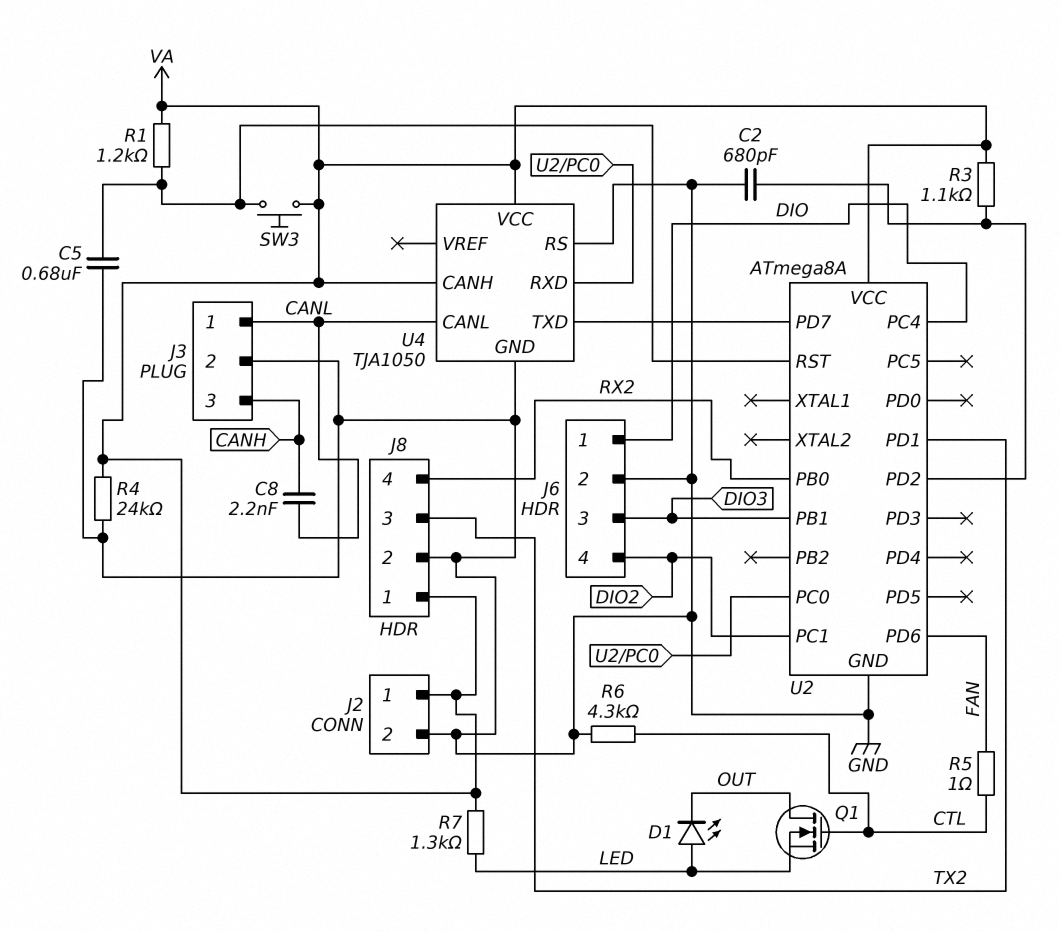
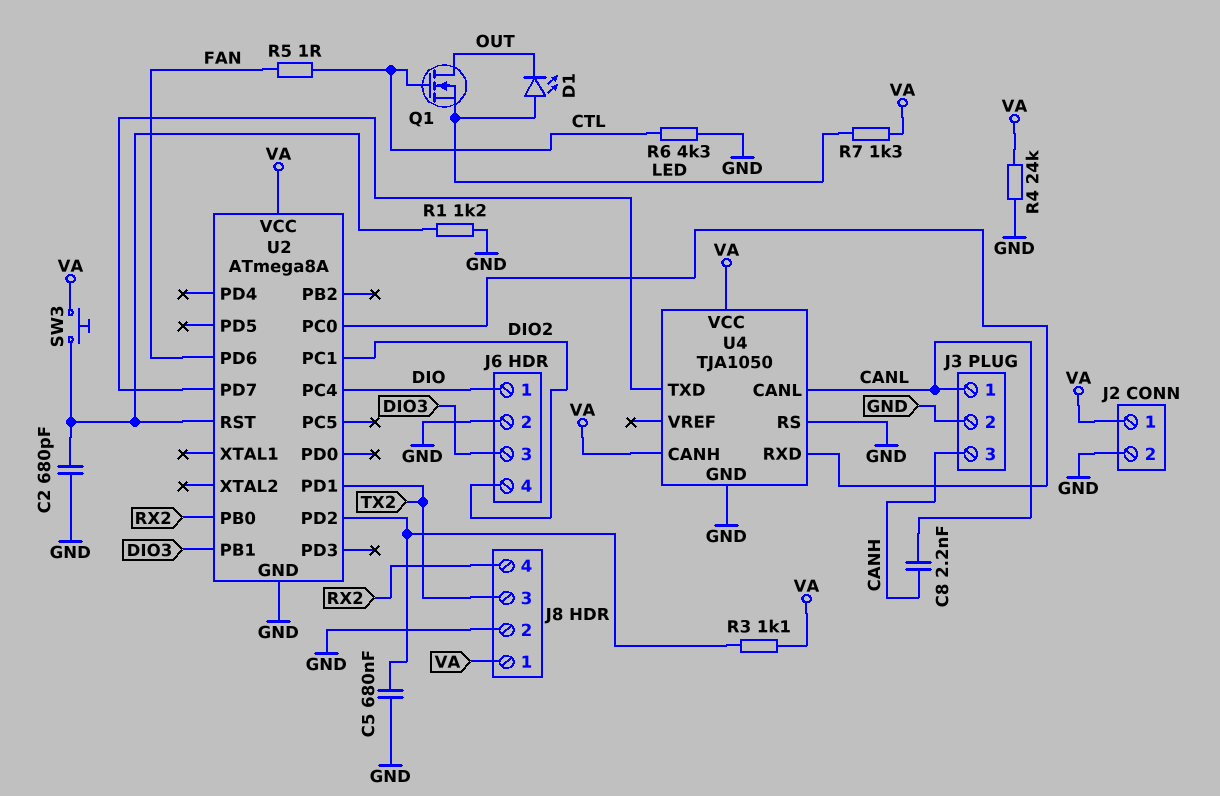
C2: 680pF (GND, U2/PD2) -> 680pF (GND, U2/RST)
C5: 680nF (GND, U2/RST) -> 680nF (GND, U2/PD2)
R1: 1.2k (U2/RST, VA) -> 1.2k (GND, U2/RST)

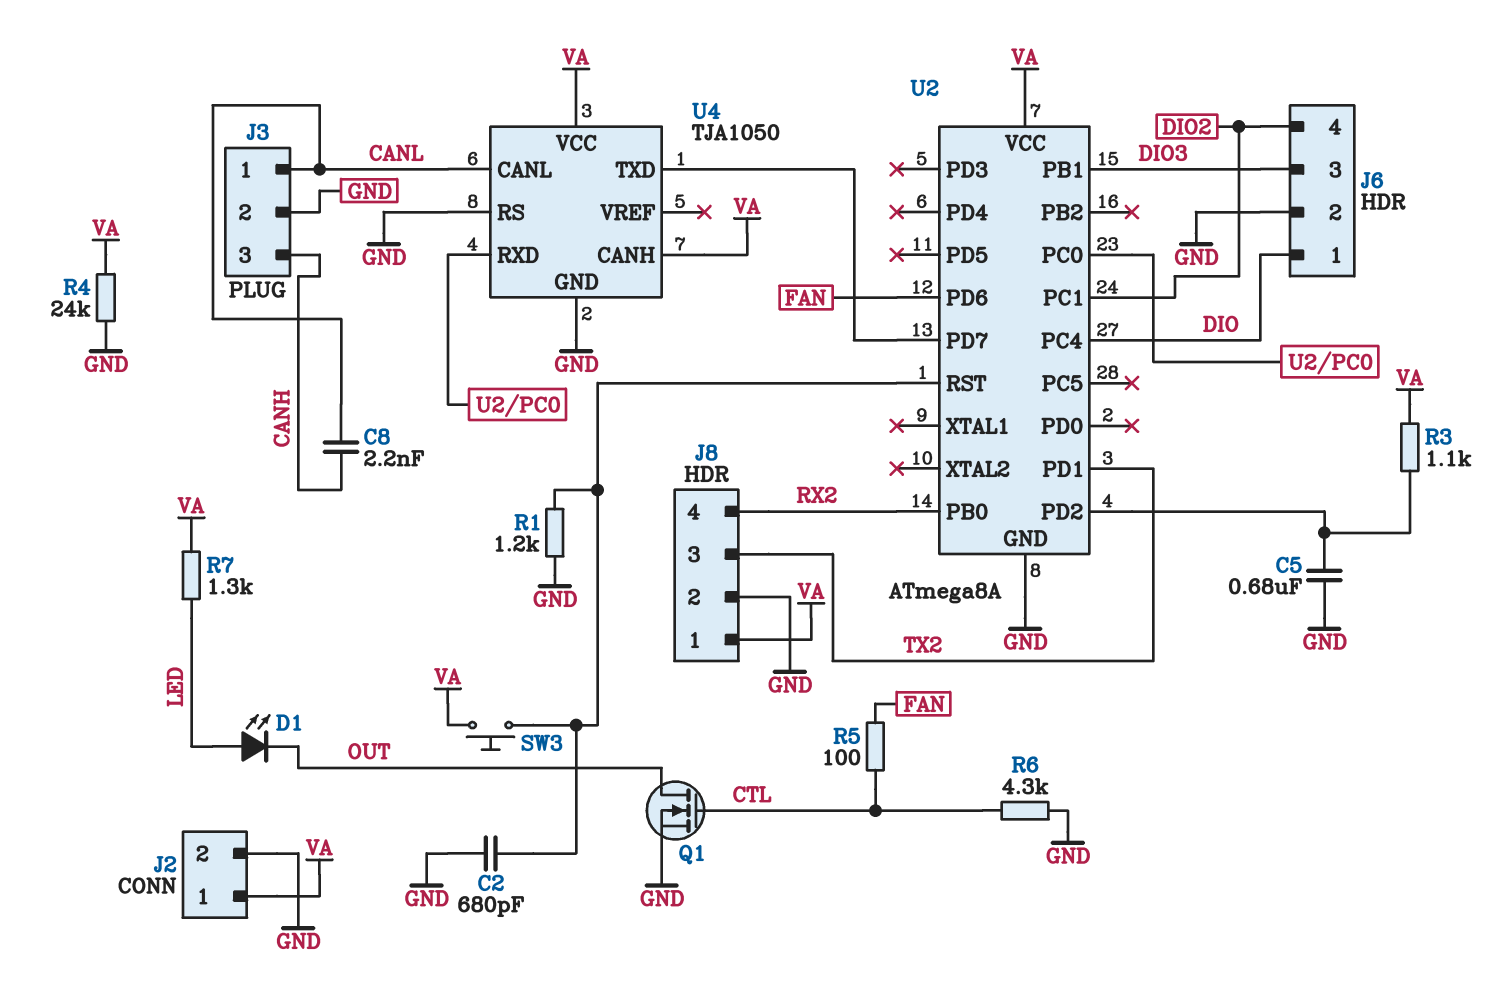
Q1: NMOS (G CTL, D OUT, S LED) -> NMOS (G CTL, D OUT, S GND)
R5: 1 (CTL, FAN) -> 100 (CTL, FAN)

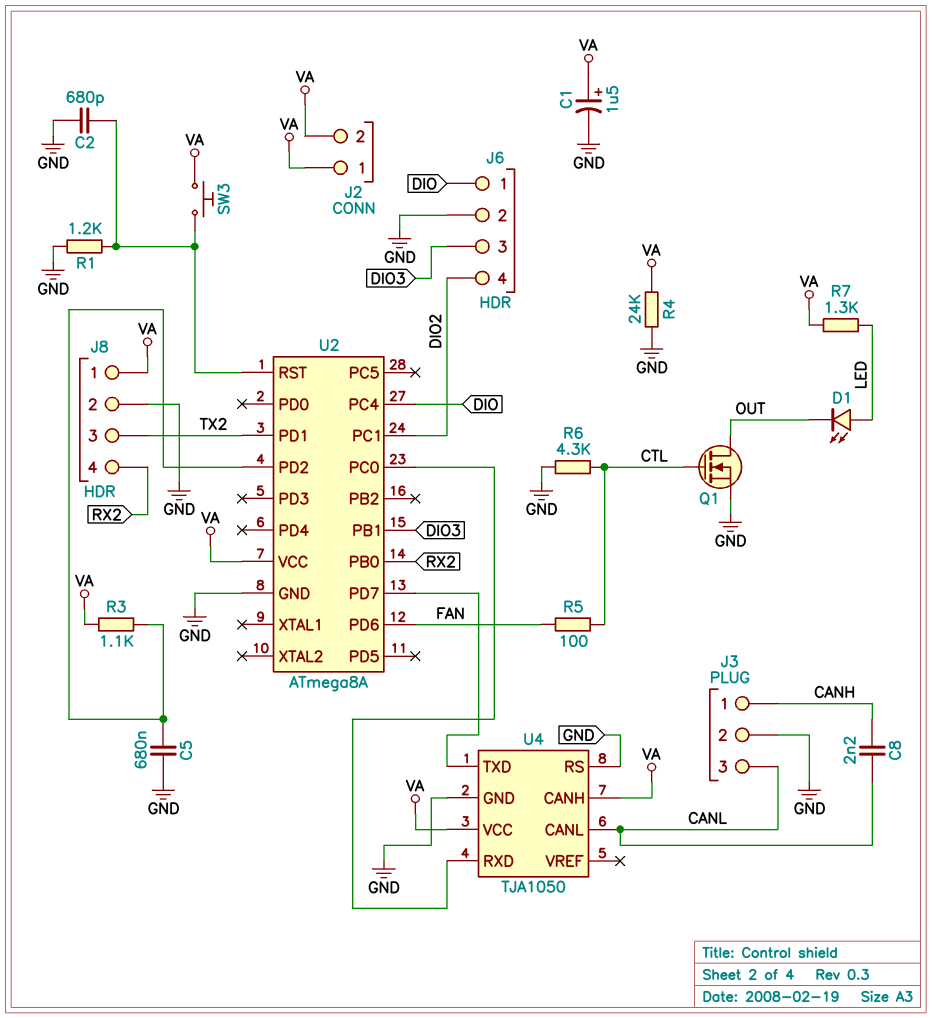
C1: none -> 1.5uF (plus VA, minus GND)
J2 pin 2: GND -> VA
J3 pin 1: CANL -> CANH
J3 pin 3: CANH -> CANL

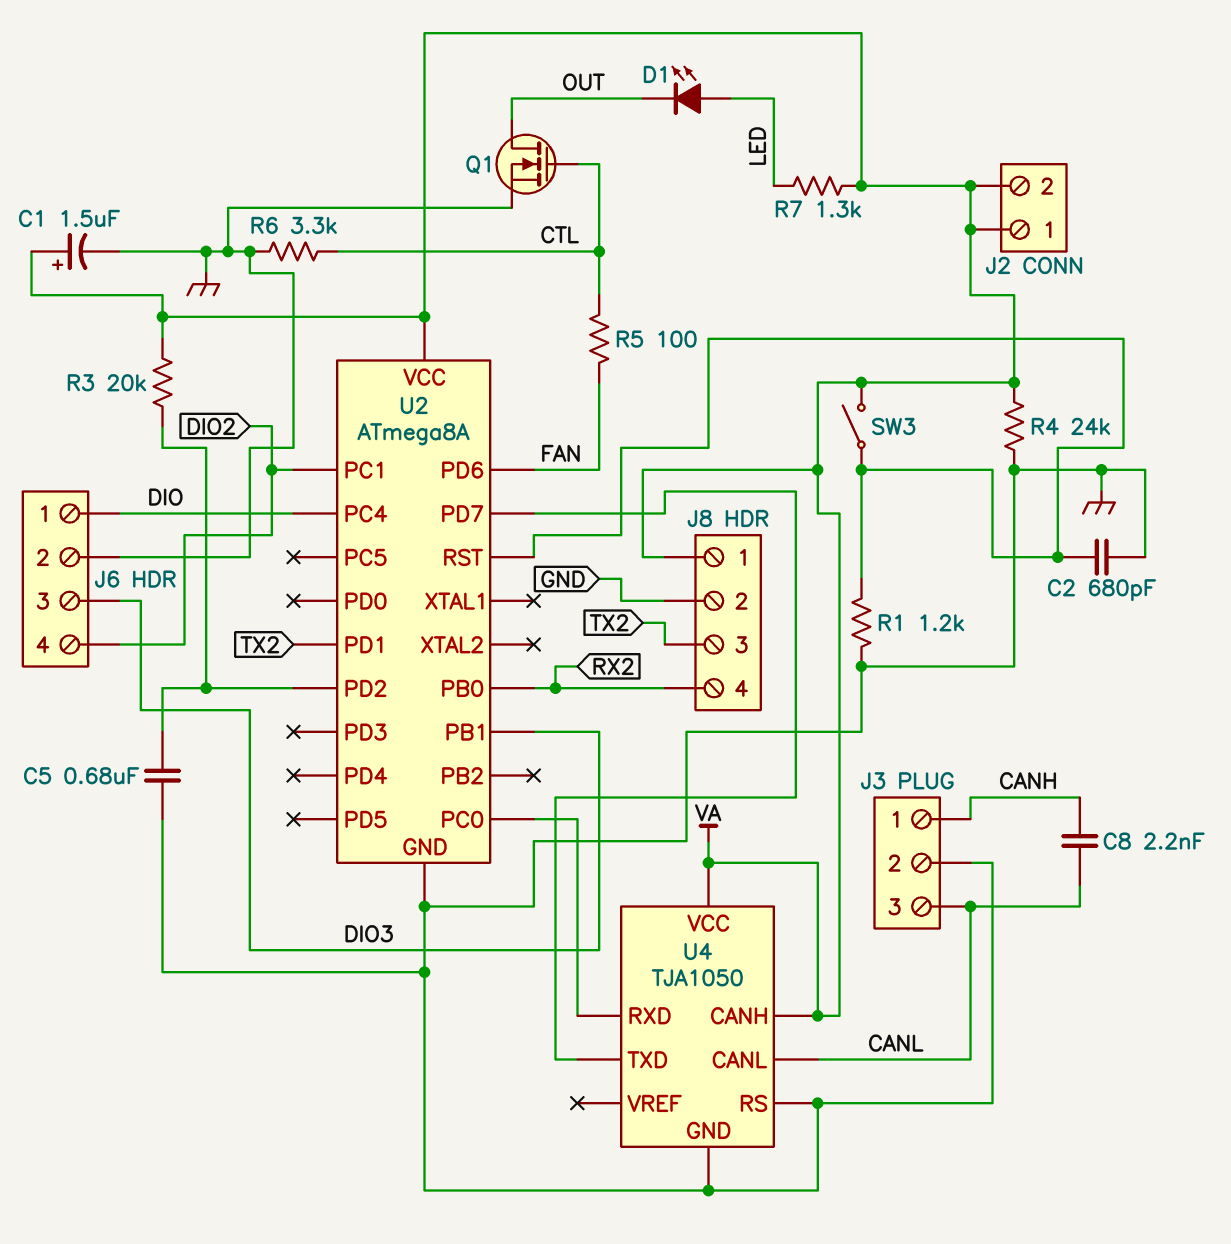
R3: 1.1k (U2/PD2, VA) -> 20k (U2/PD2, VA)
R6: 4.3k (CTL, GND) -> 3.3k (CTL, GND)
SW3: button (U2/RST, VA) -> switch (U2/RST, VA)

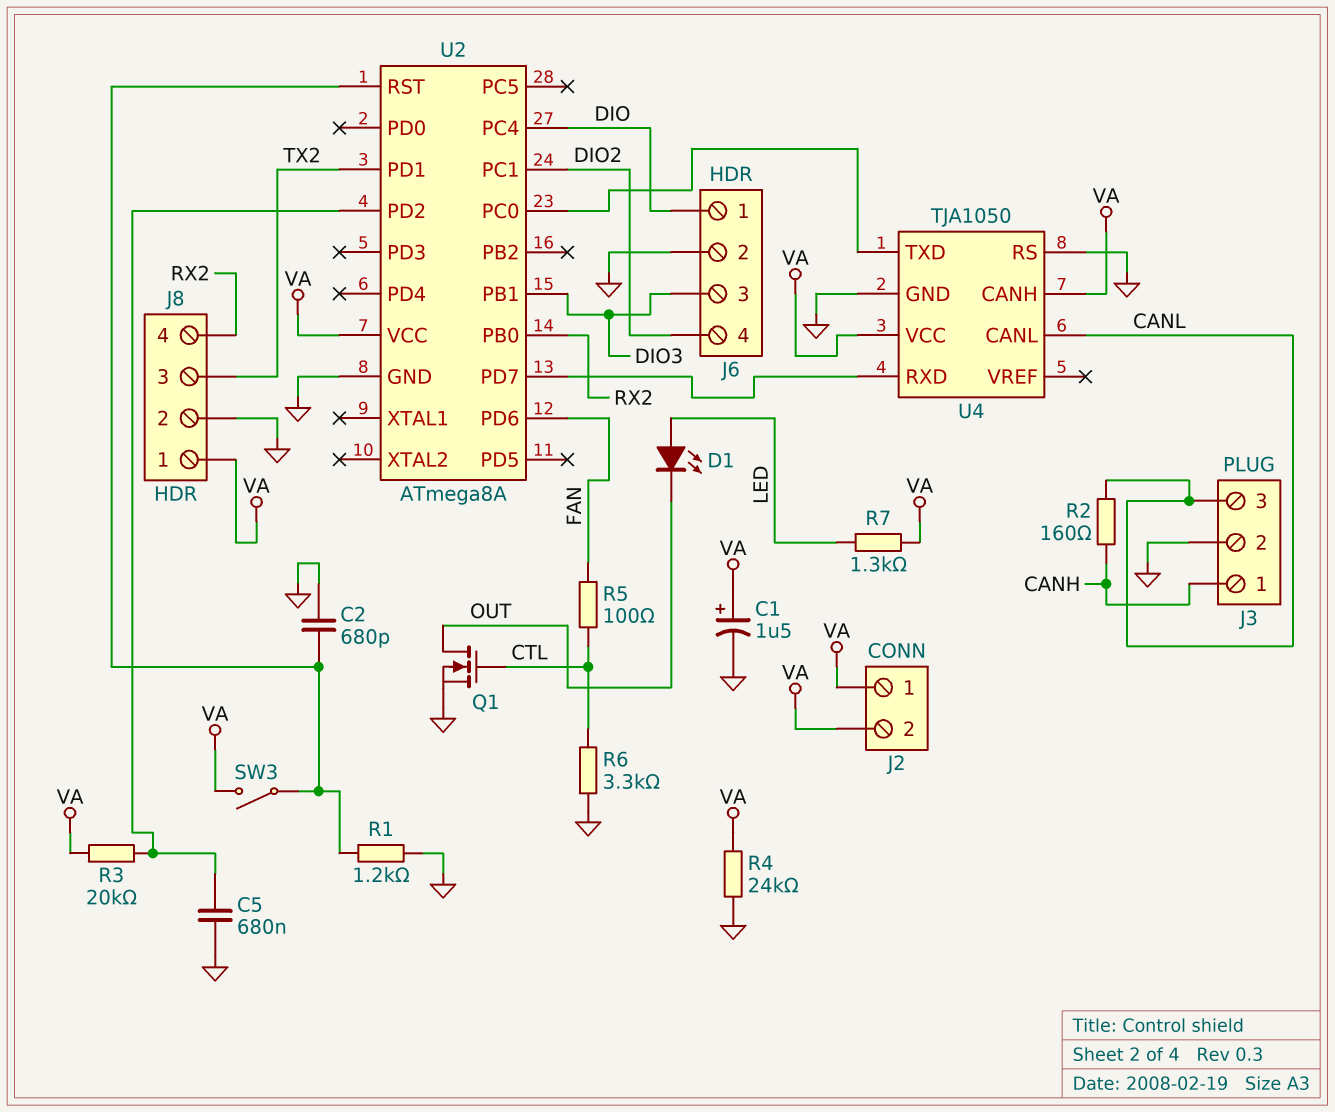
C8: 2.2nF (CANH, CANL) -> none
R2: none -> 160 (CANH, CANL)
U4 pin RXD: U2/PC0 -> U2/PD7
U4 pin TXD: U2/PD7 -> U2/PC0

